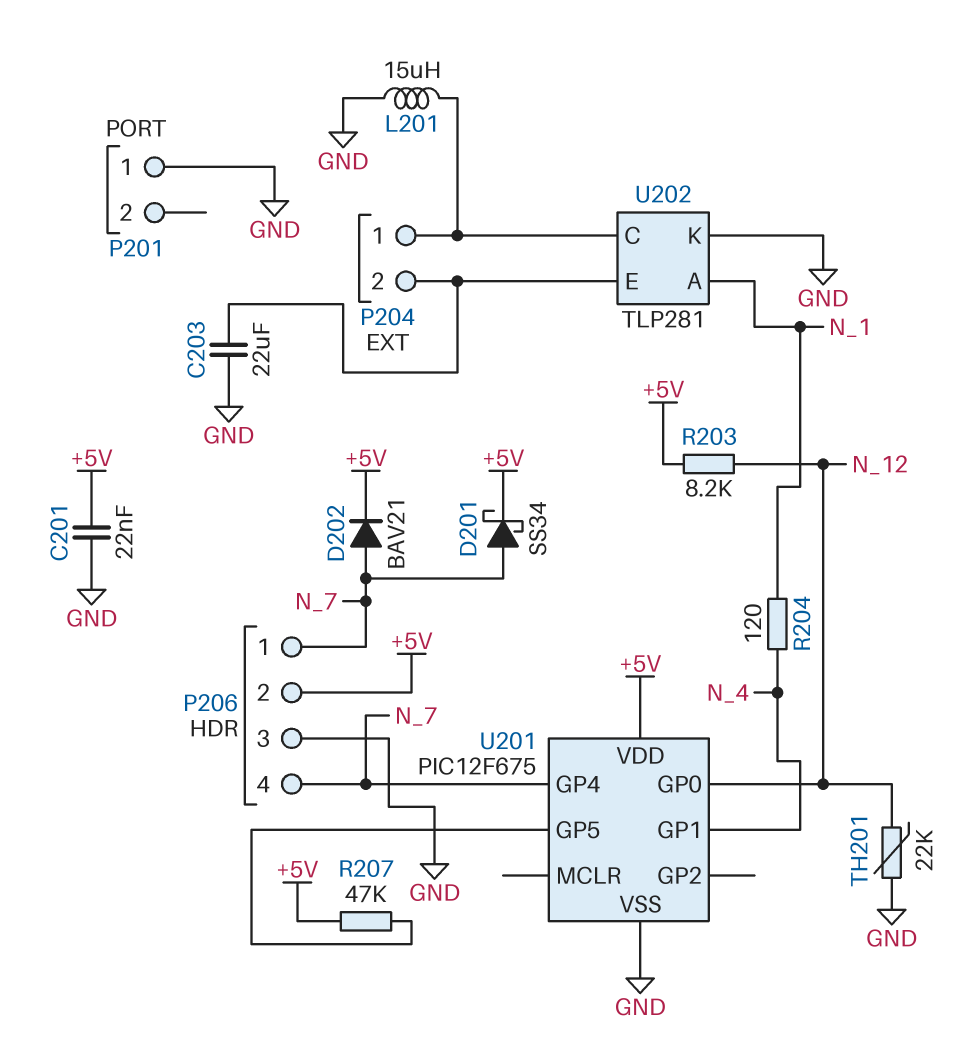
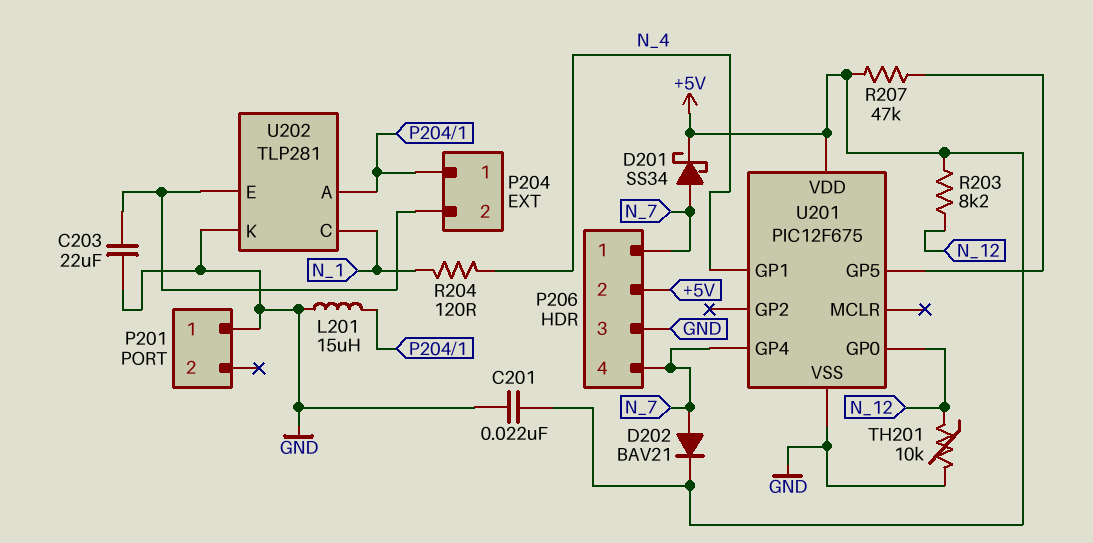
TH201: 22k (GND, N_12) -> 10k (GND, N_12)
U202 pin A: N_1 -> P204/1
U202 pin C: P204/1 -> N_1

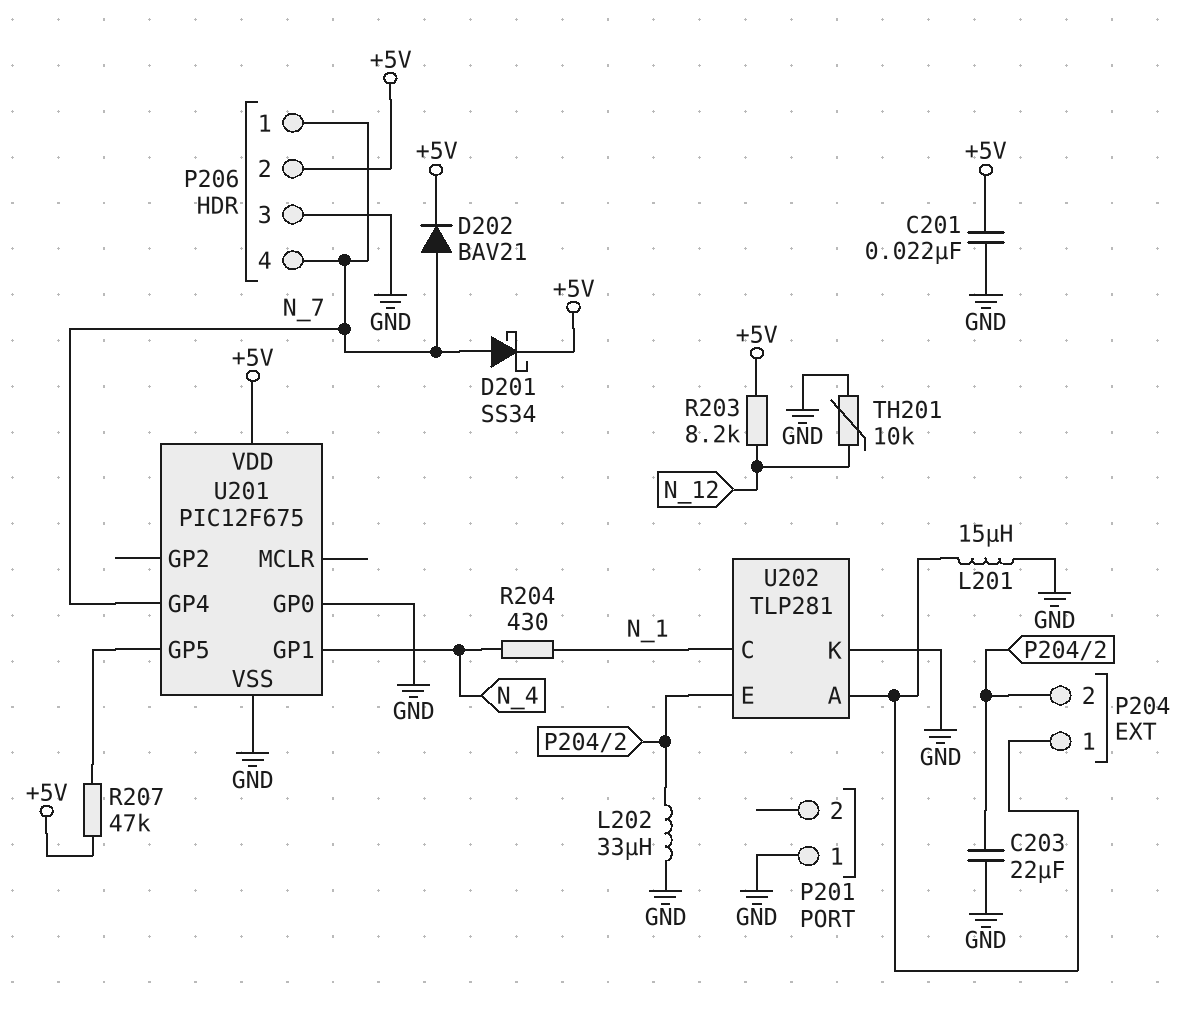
L202: none -> 33uH (GND, P204/2)
R204: 120 (N_1, N_4) -> 430 (N_1, N_4)
U201 pin GP0: N_12 -> GND

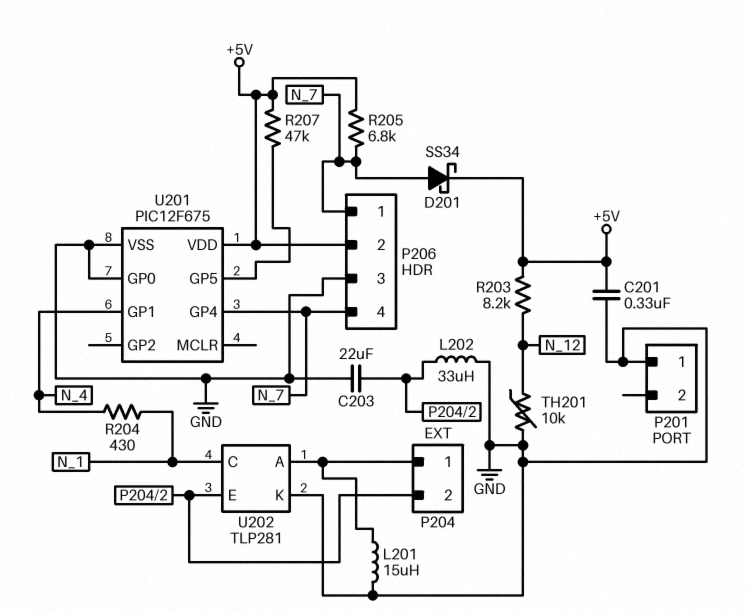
C201: 22nF (+5V, GND) -> 330nF (+5V, GND)
D202: diode BAV21 (A N_7, K +5V) -> none
R205: none -> 6.8k (+5V, N_7)

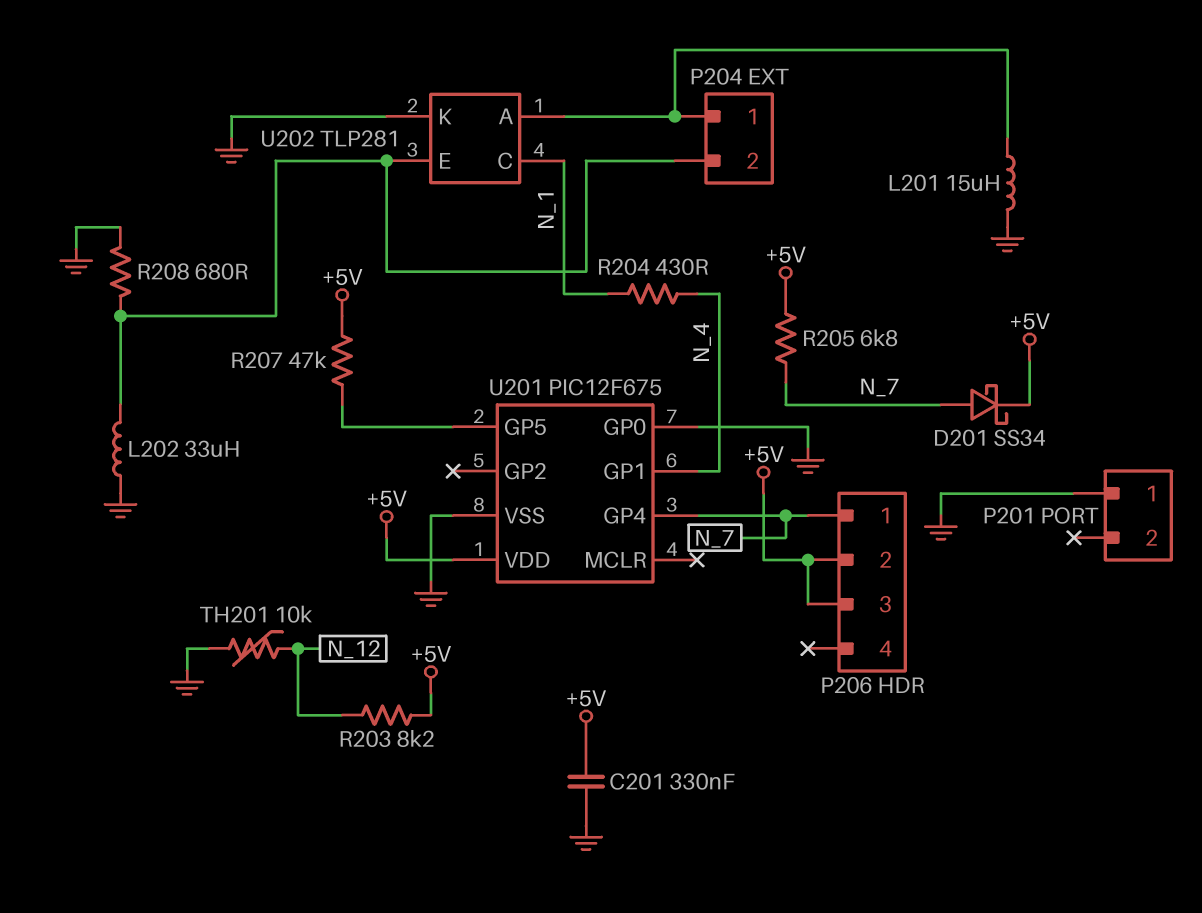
C203: 22uF (GND, P204/2) -> none
P206 pin 3: GND -> +5V
P206 pin 4: N_7 -> none
R208: none -> 680 (GND, P204/2)

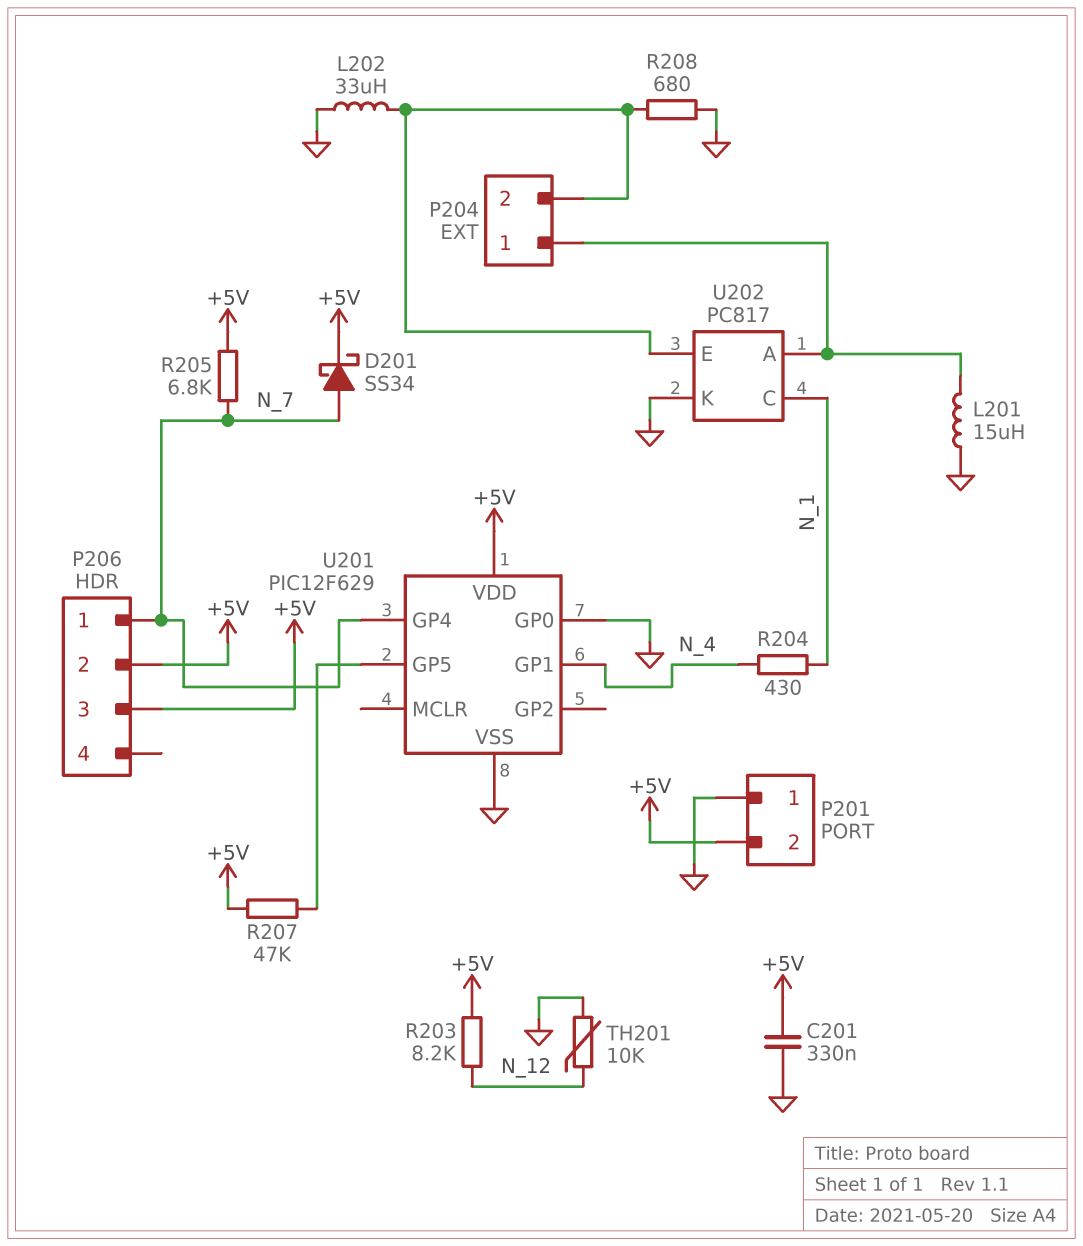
P201 pin 2: none -> +5V
U201: PIC12F675 -> PIC12F629
U202: TLP281 -> PC817

